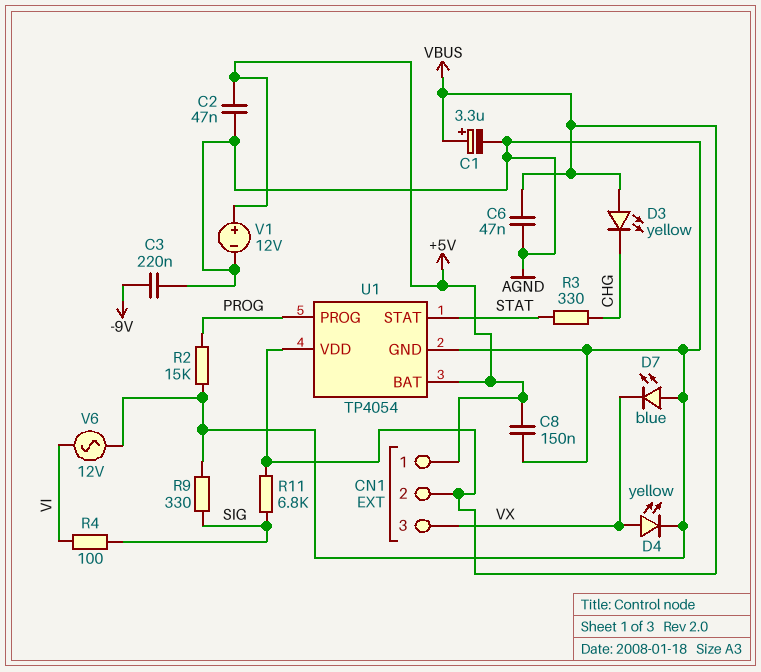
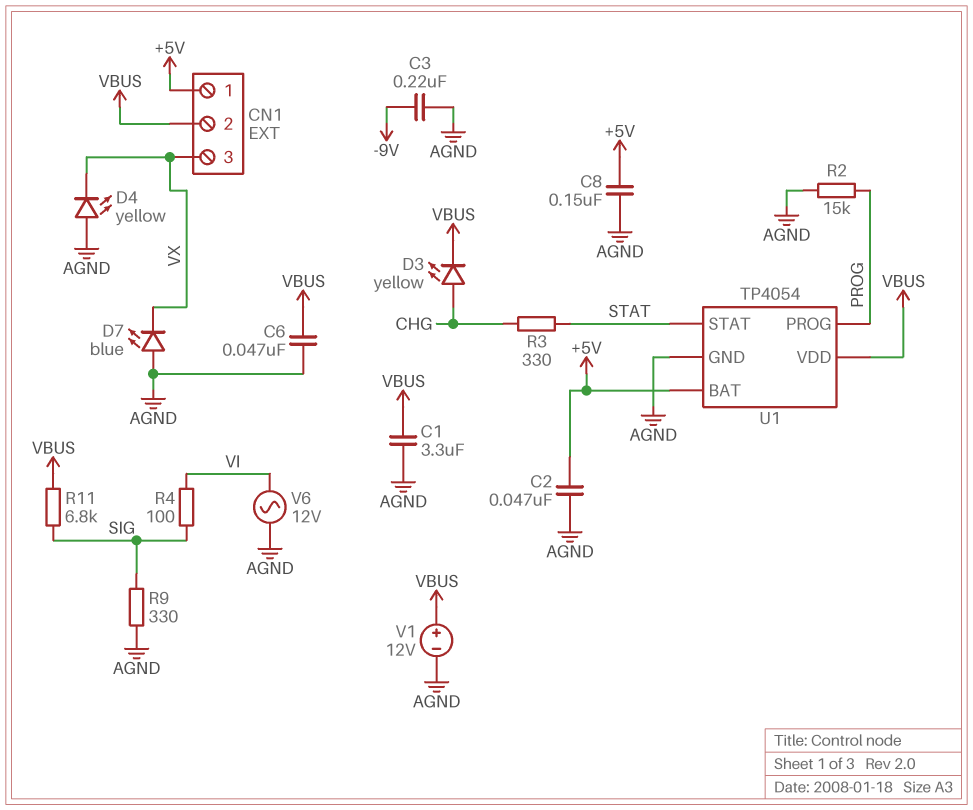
C1: 3.3uF (plus VBUS, minus AGND) -> 3.3uF (AGND, VBUS)
D3: LED yellow (A VBUS, K CHG) -> LED yellow (A CHG, K VBUS)
D4: LED yellow (A VX, K AGND) -> LED yellow (A AGND, K VX)
V1: 12V (plus +5V, minus AGND) -> 12V (plus VBUS, minus AGND)

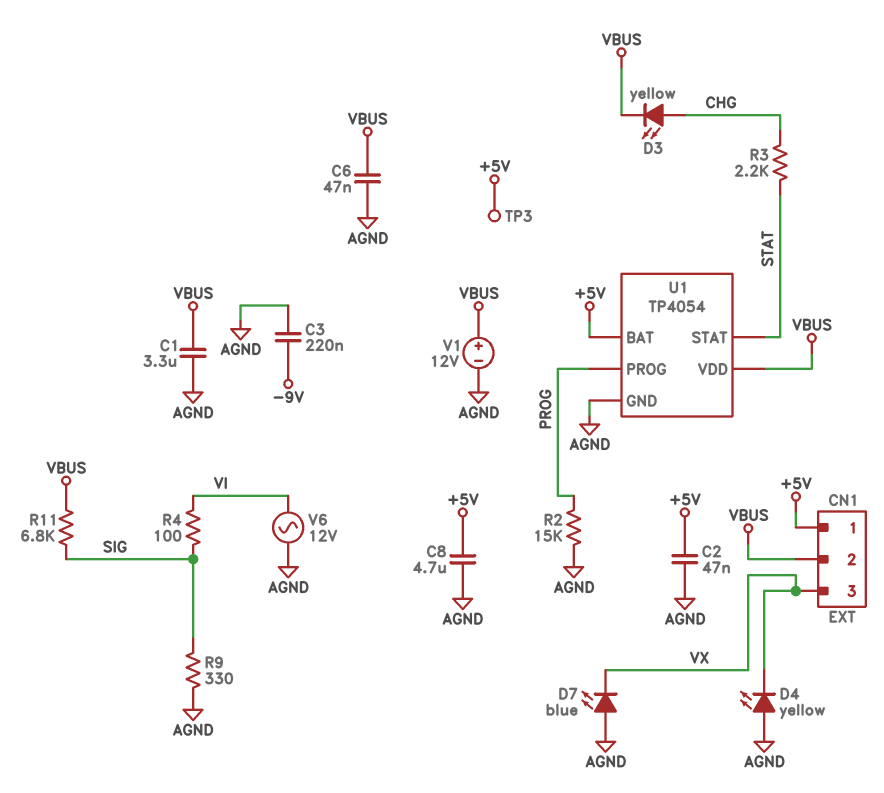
C8: 150nF (+5V, AGND) -> 4.7uF (+5V, AGND)
R3: 330 (CHG, STAT) -> 2.2k (CHG, STAT)
TP3: none -> test point (+5V)

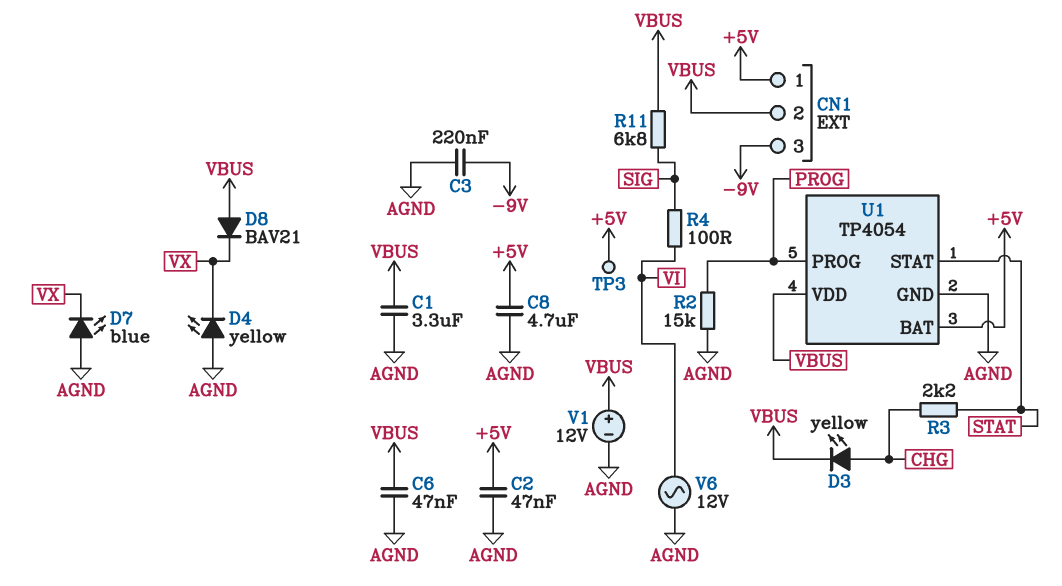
CN1 pin 3: VX -> -9V
D8: none -> diode BAV21 (A VBUS, K VX)
R9: 330 (AGND, SIG) -> none

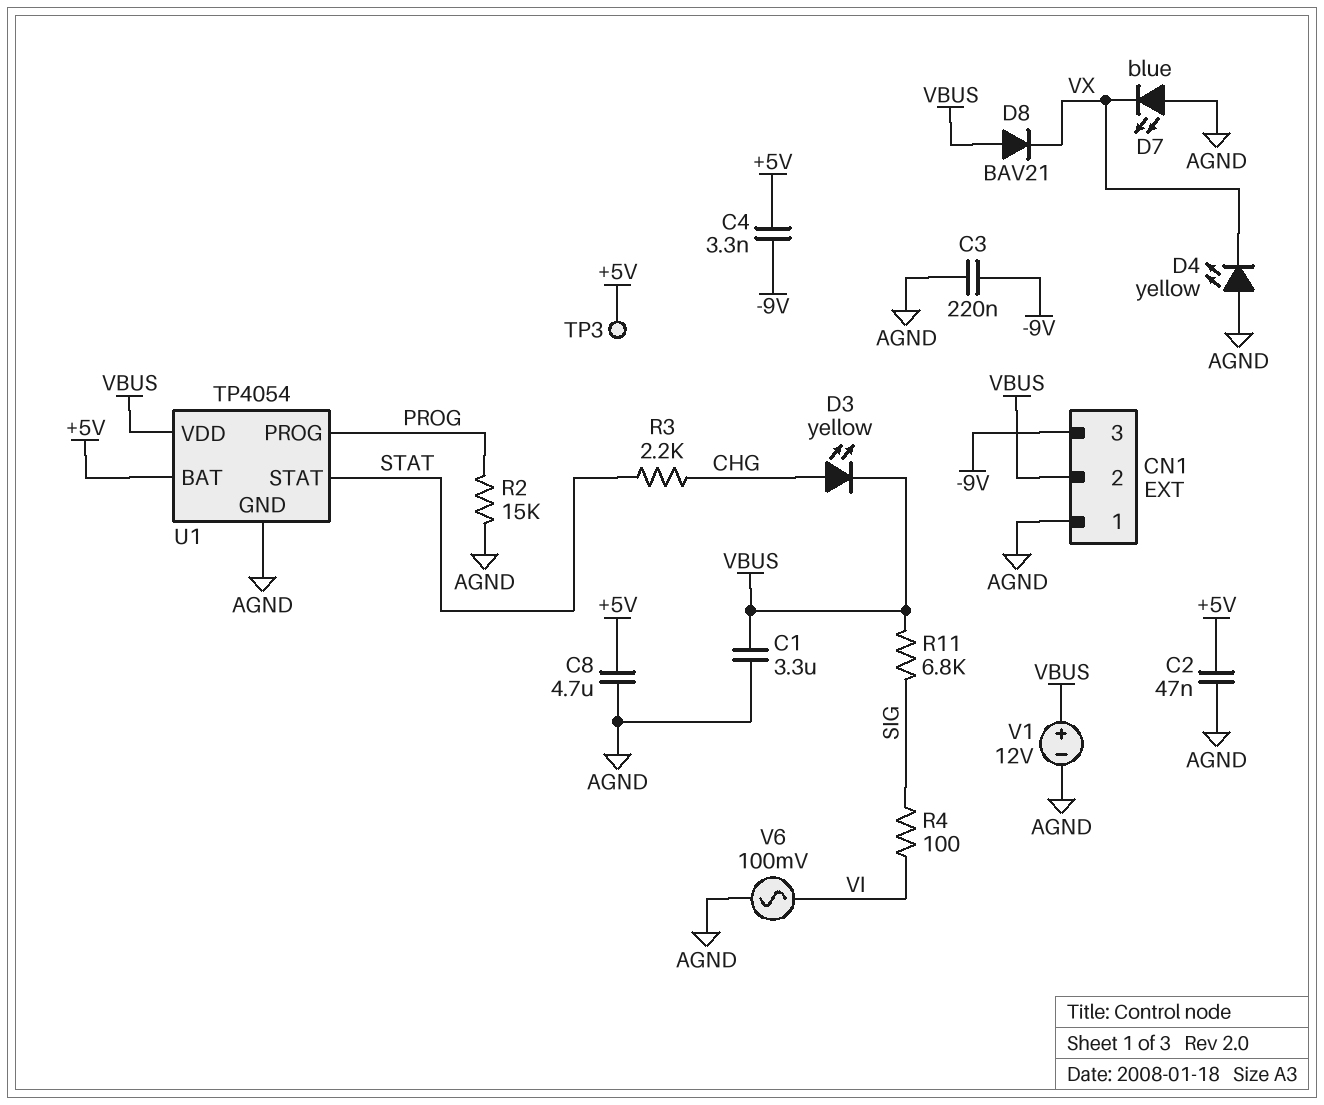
C4: none -> 3.3nF (+5V, -9V)
C6: 47nF (AGND, VBUS) -> none
CN1 pin 1: +5V -> AGND
V6: AC 12V (AGND, VI) -> AC 100mV (AGND, VI)

